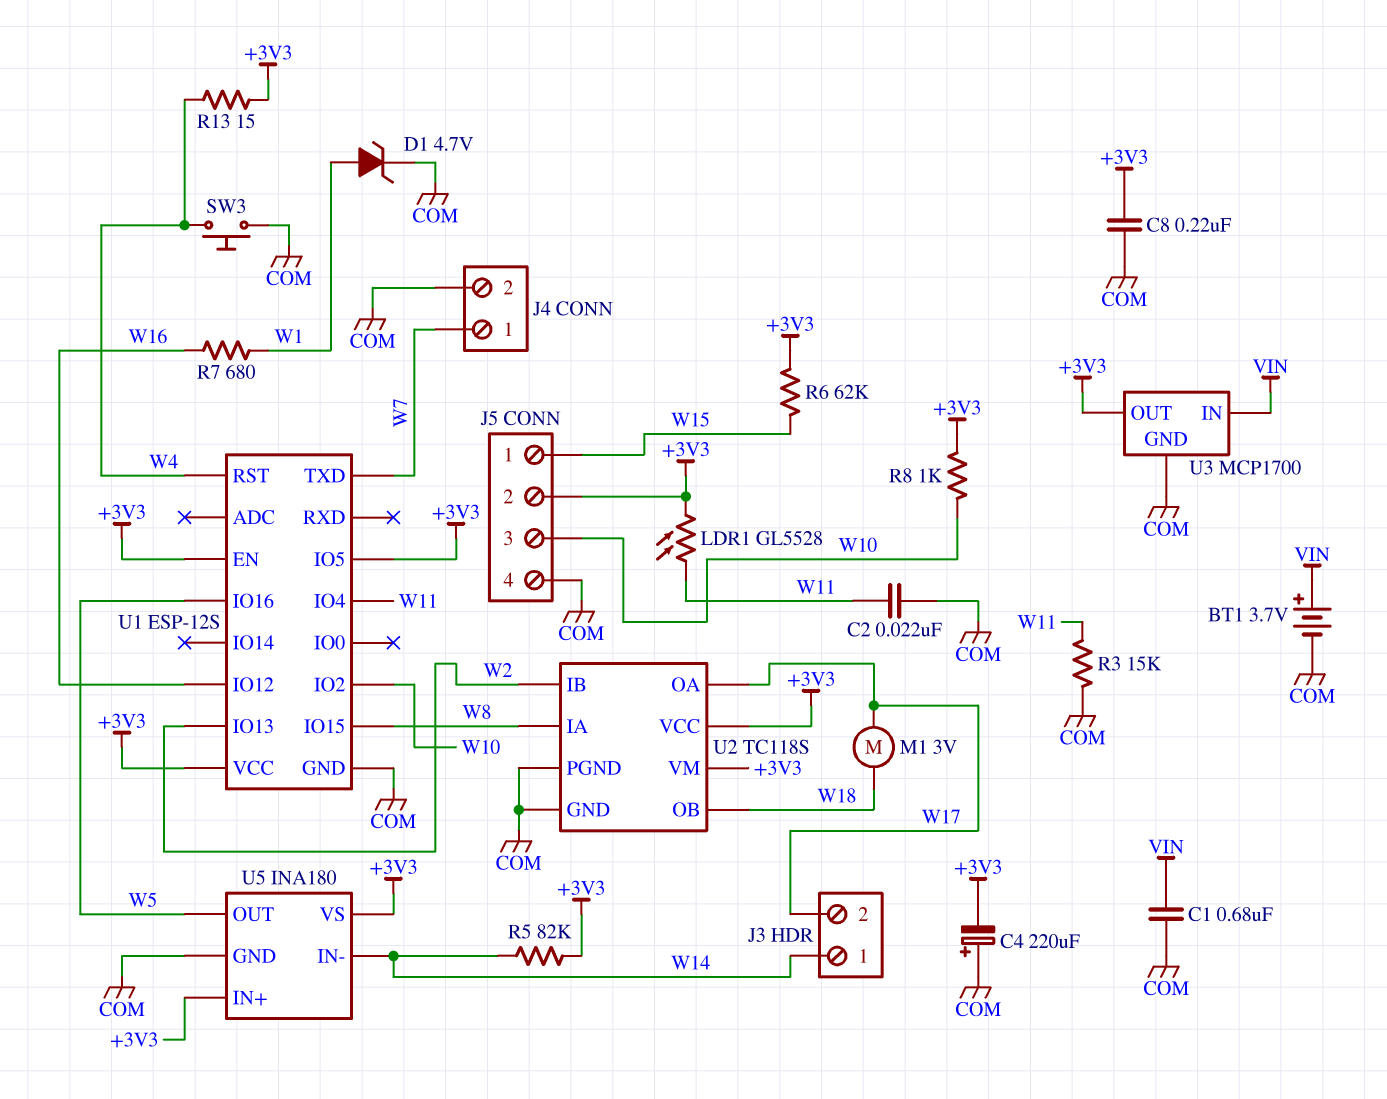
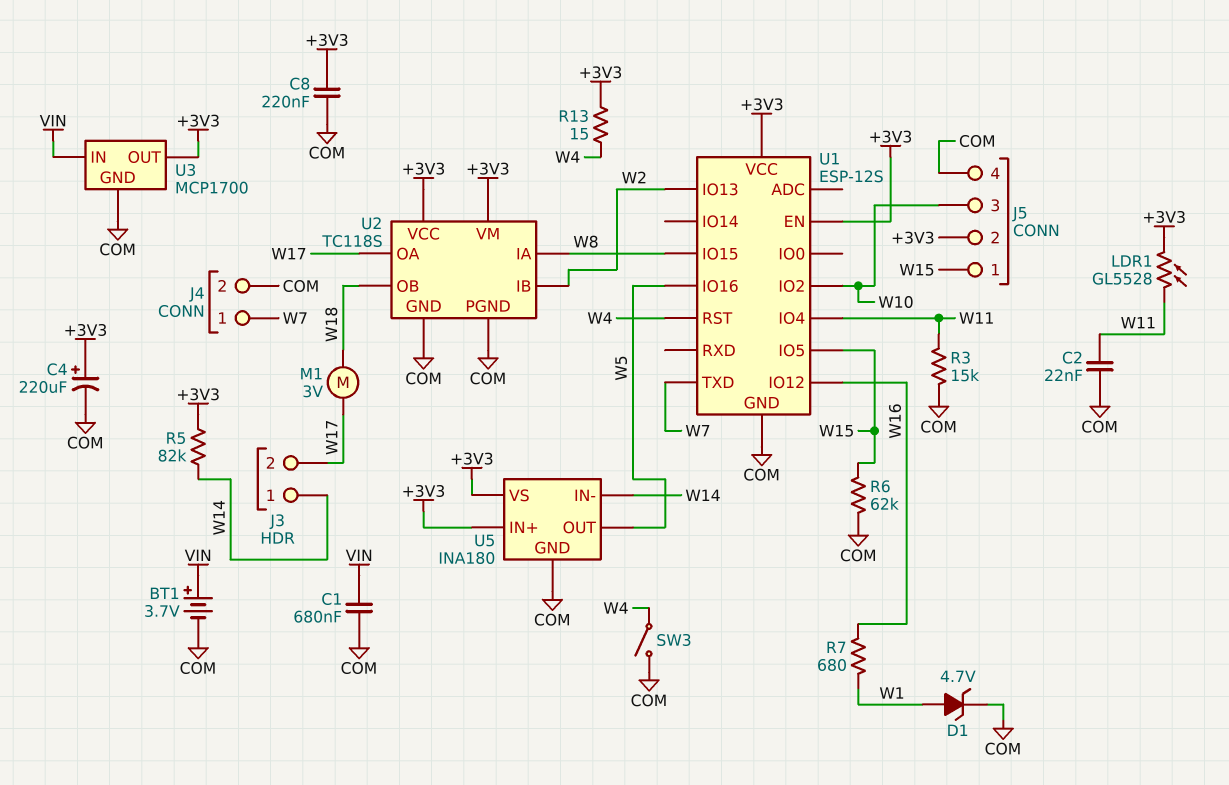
C4: 220uF (plus COM, minus +3V3) -> 220uF (plus +3V3, minus COM)
R6: 62k (+3V3, W15) -> 62k (COM, W15)
R8: 1k (+3V3, W10) -> none
SW3: button (COM, W4) -> switch (COM, W4)
U1 pin IO5: +3V3 -> W15

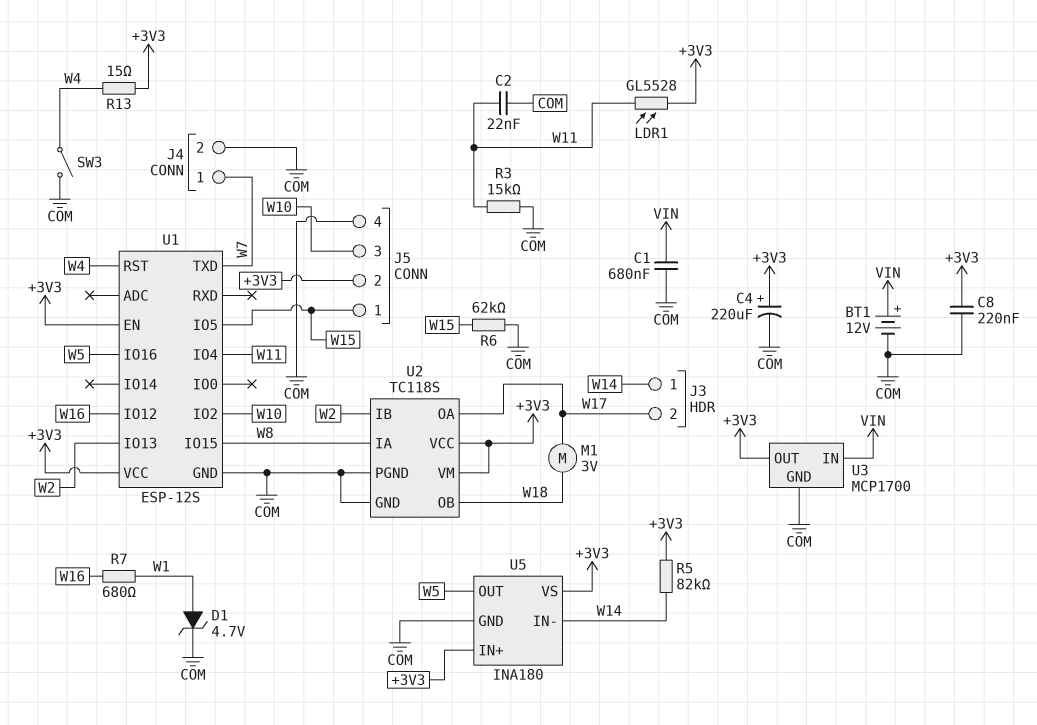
BT1: 3.7V (plus VIN, minus COM) -> 12V (plus VIN, minus COM)

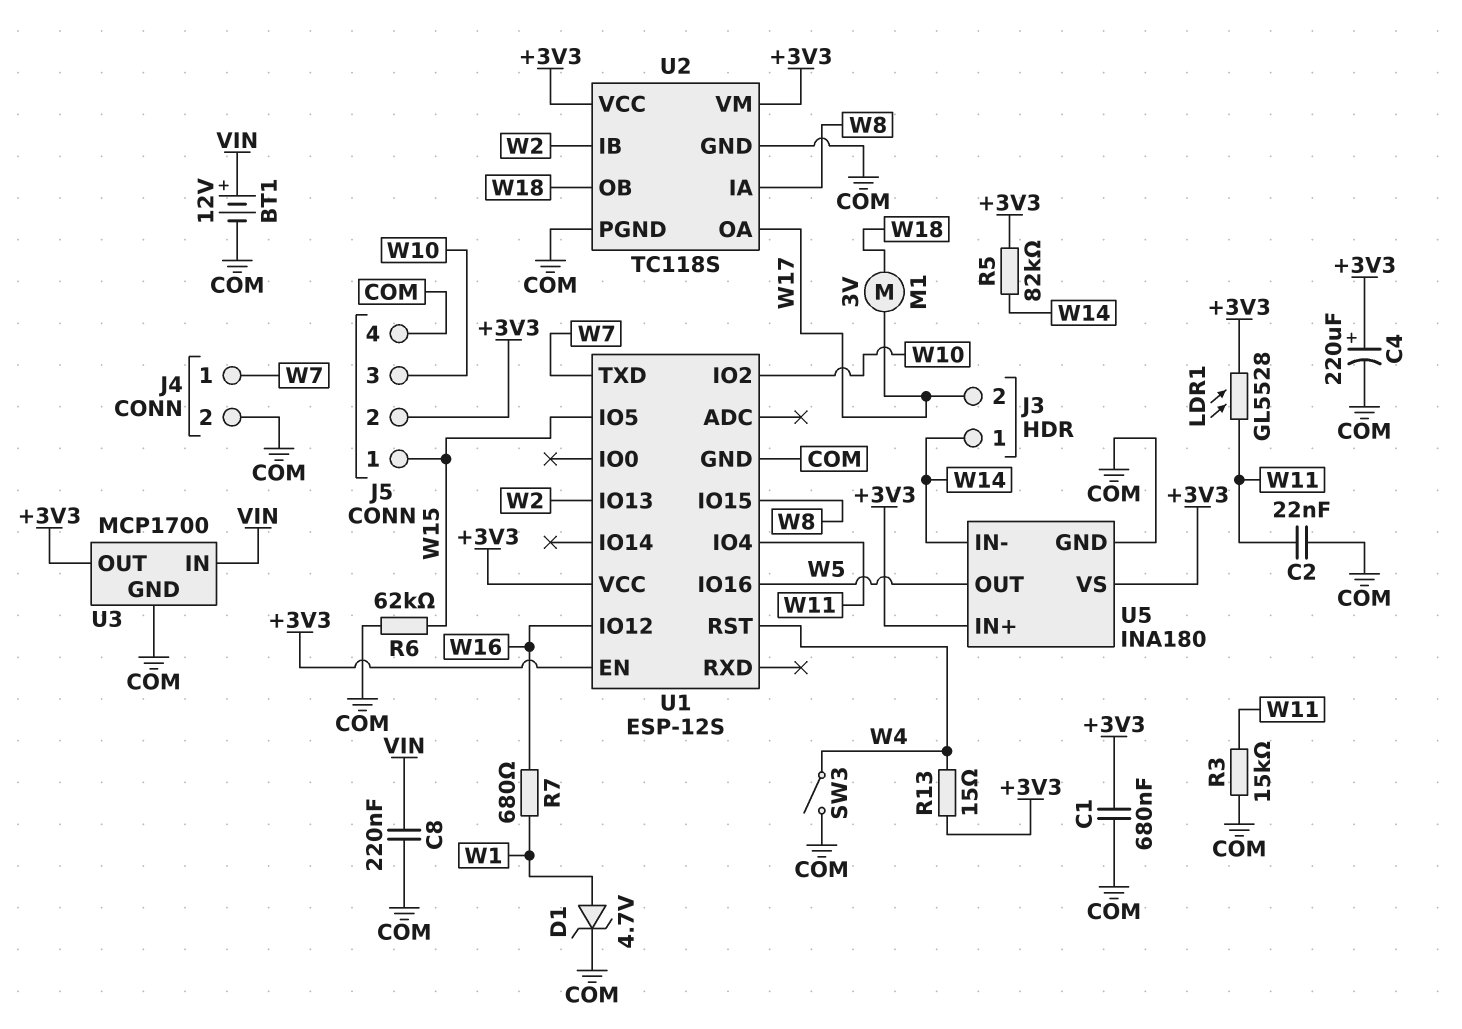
C1: 680nF (COM, VIN) -> 680nF (+3V3, COM)
C8: 220nF (+3V3, COM) -> 220nF (COM, VIN)

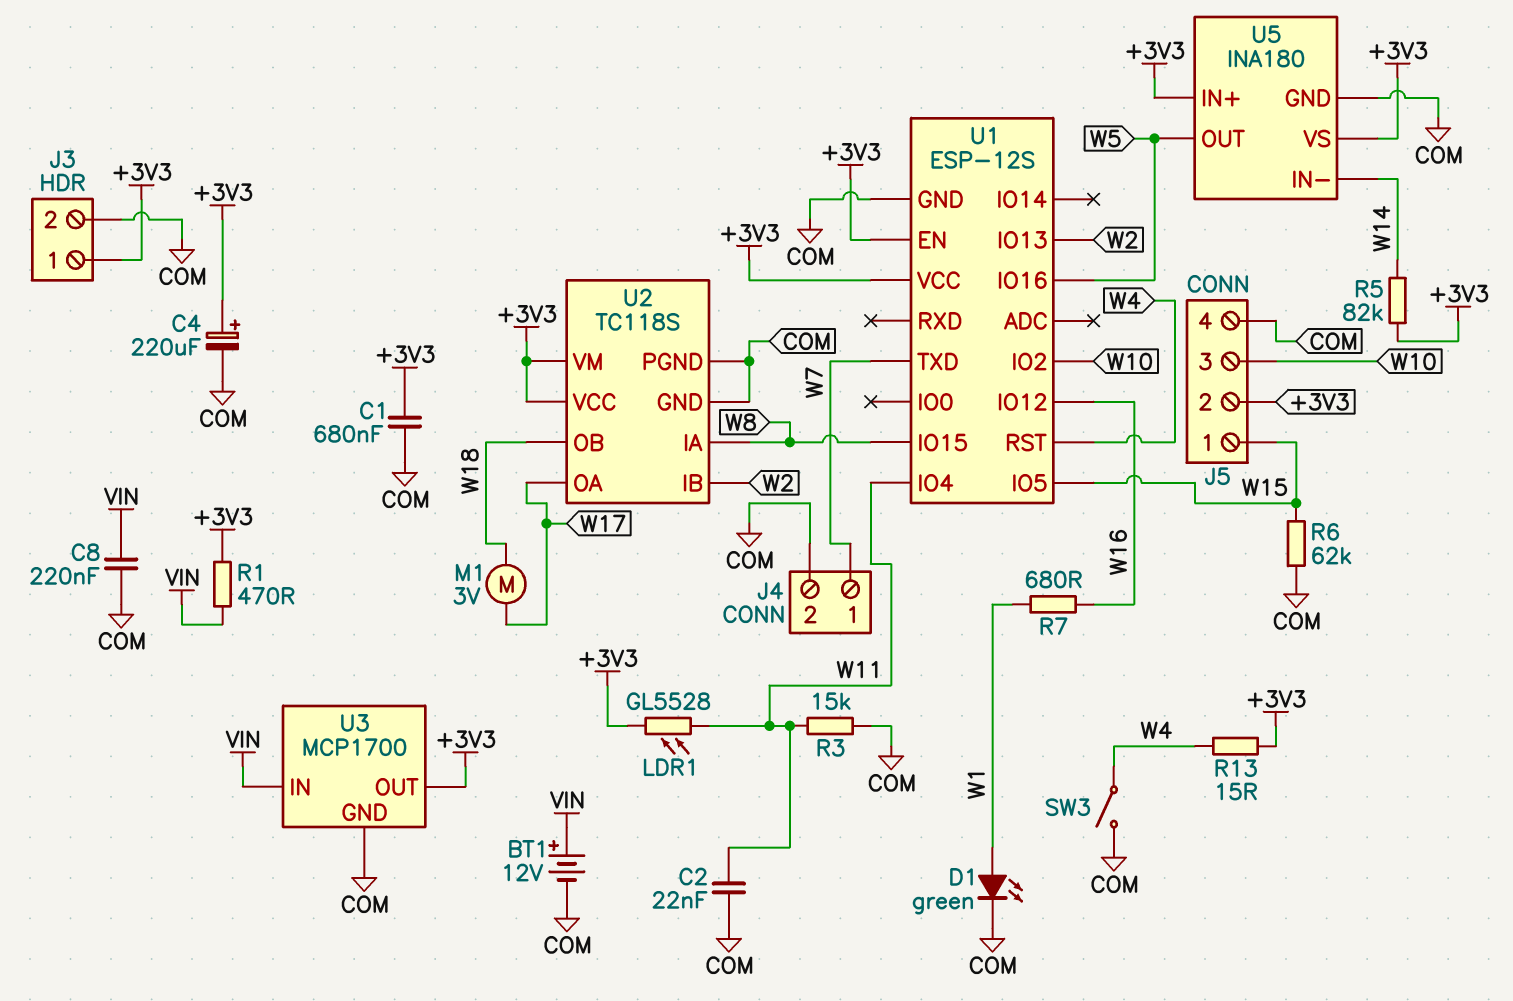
D1: zener 4.7V (A W1, K COM) -> LED green (A W1, K COM)
J3 pin 1: W14 -> +3V3
J3 pin 2: W17 -> COM
R1: none -> 470 (+3V3, VIN)

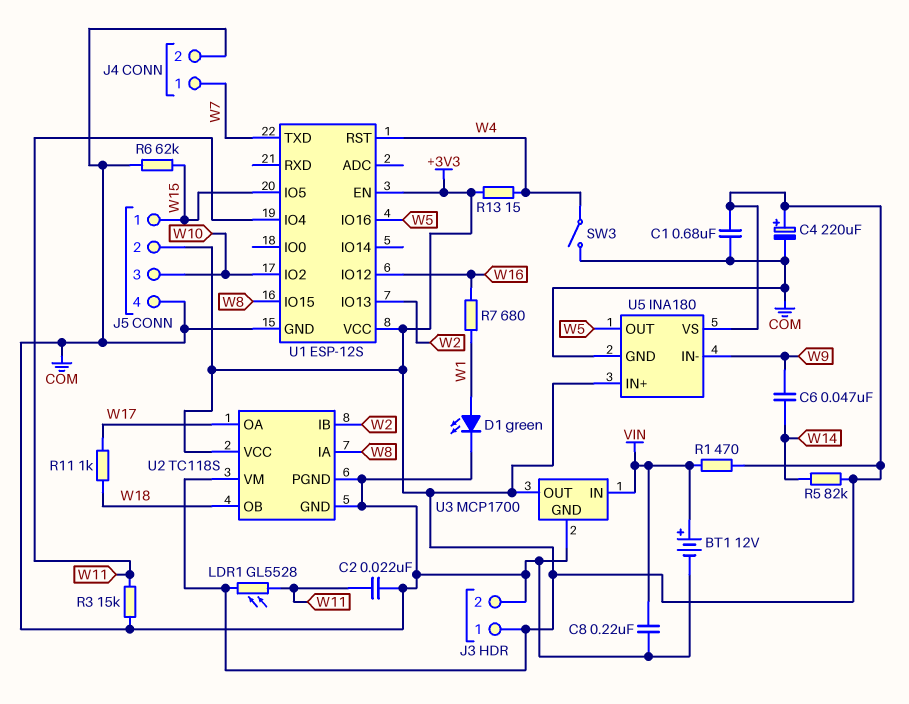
C6: none -> 47nF (W9, W14)
M1: motor 3V (W17, W18) -> none
R11: none -> 1k (W17, W18)
U5 pin IN-: W14 -> W9

